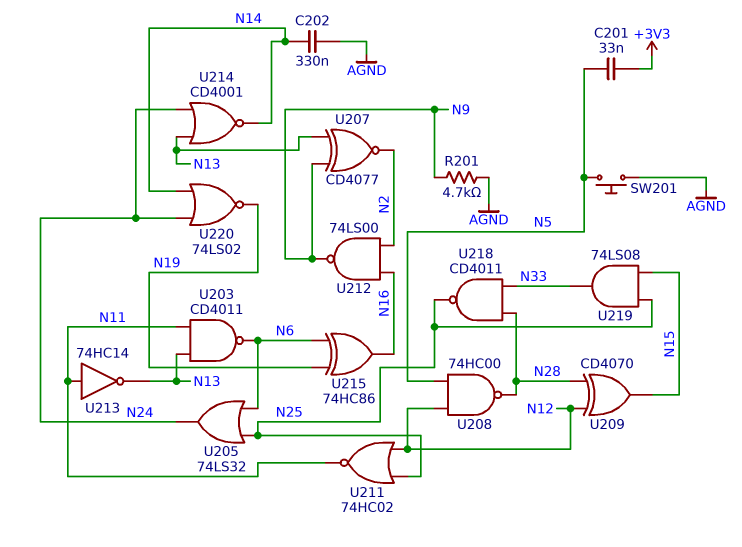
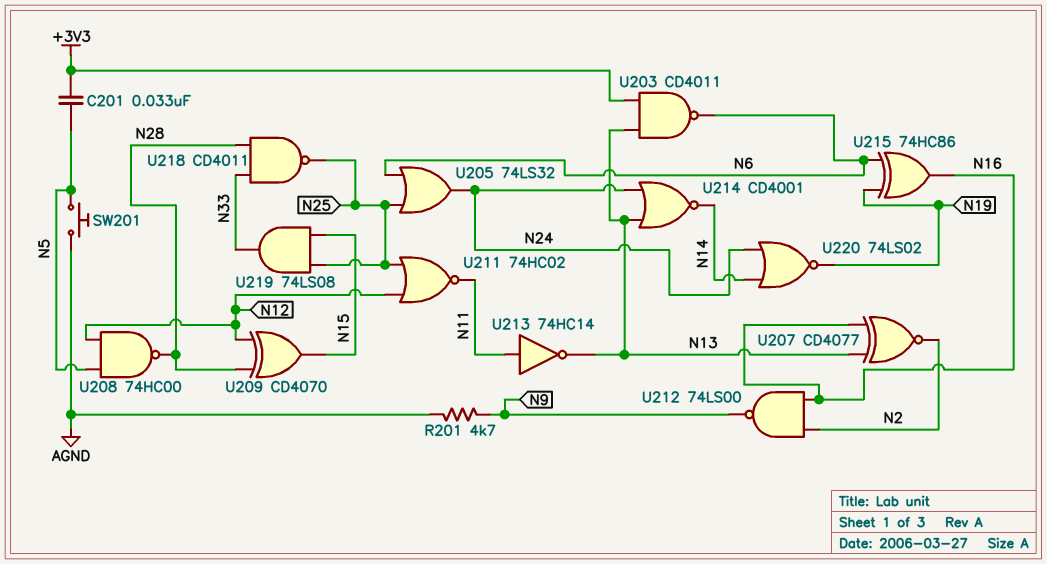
C202: 330nF (AGND, N14) -> none
U203: NAND CD4011 (in N11, in N13, out N6) -> NAND CD4011 (in +3V3, in N13, out N6)
U207: XNOR CD4077 (in N9, in N13, out N2) -> XNOR CD4077 (in N13, in N16, out N2)

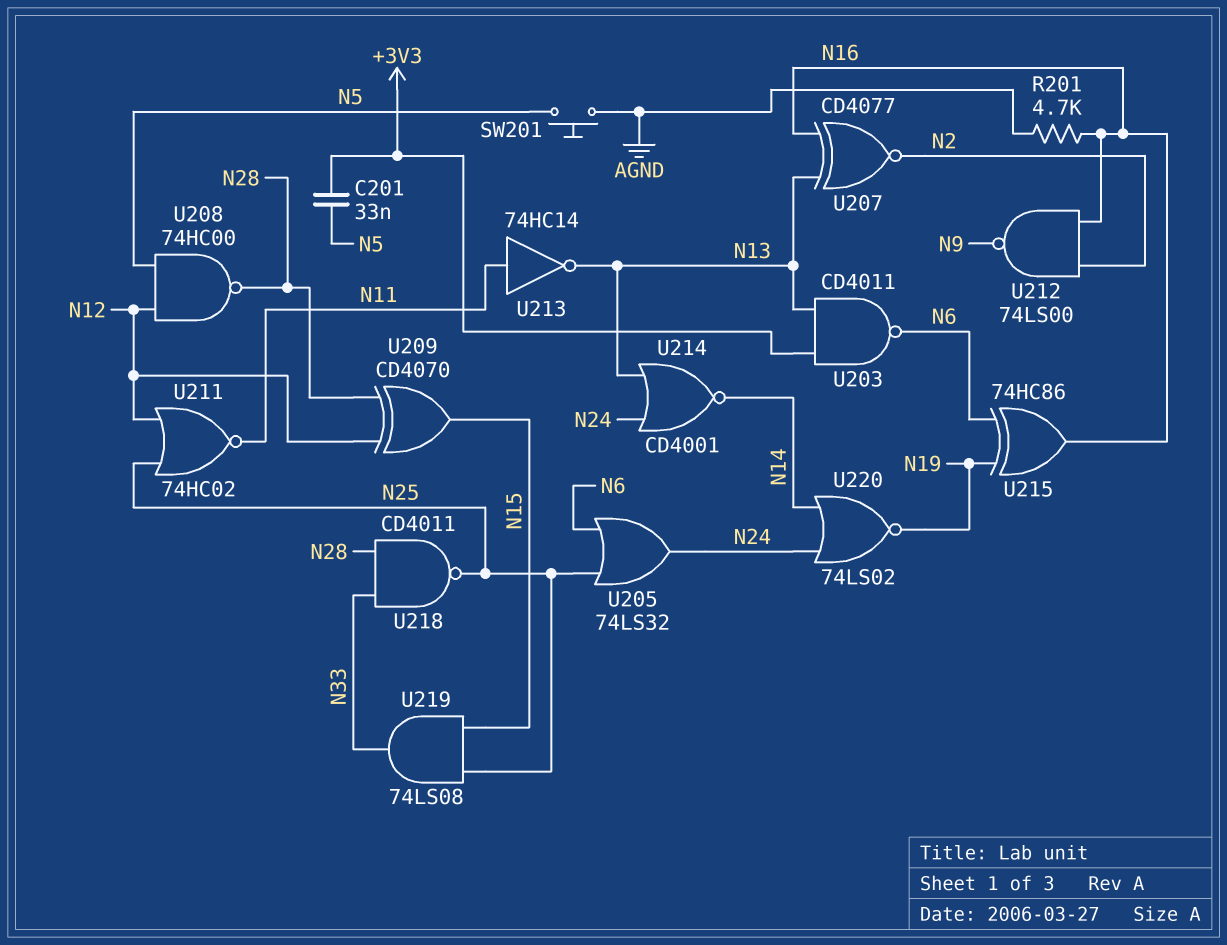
R201: 4.7k (AGND, N9) -> 4.7k (AGND, N16)

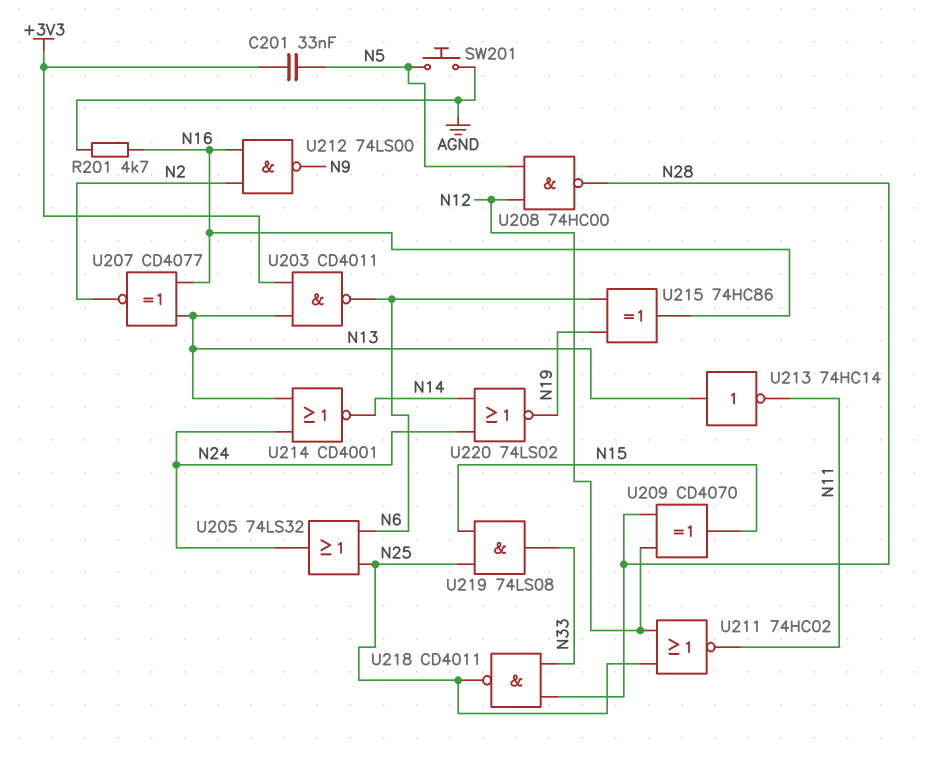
U213: NOT 74HC14 (in N11, out N13) -> NOT 74HC14 (in N13, out N11)

